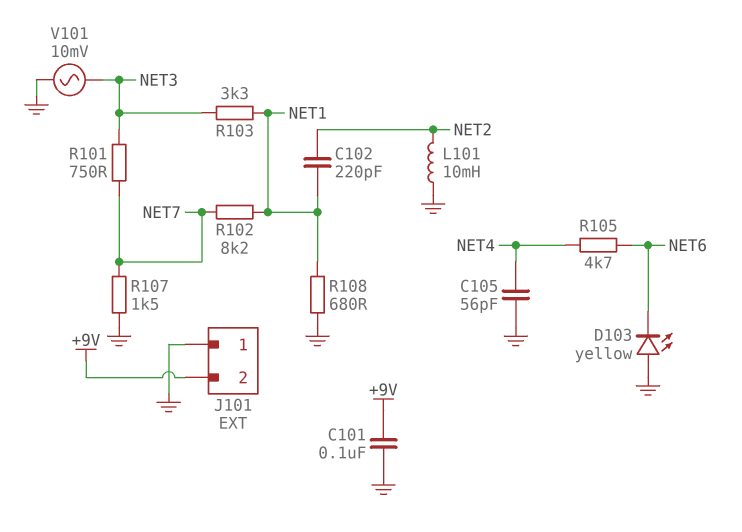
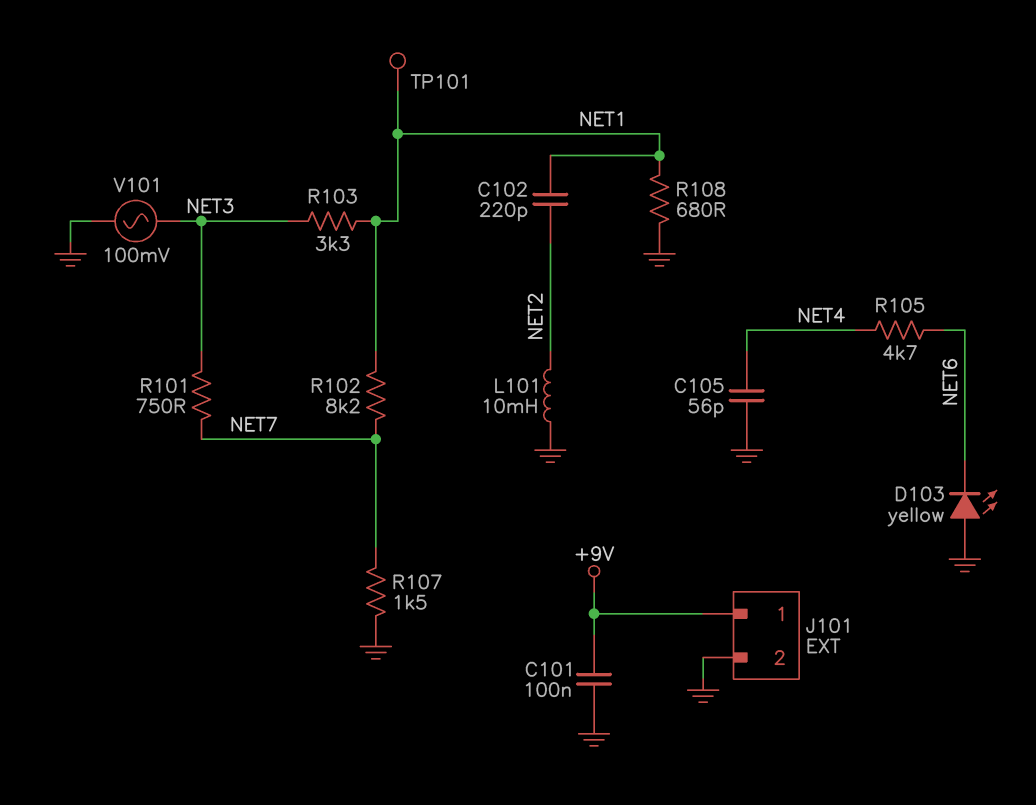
J101 pin 1: GND -> +9V
J101 pin 2: +9V -> GND
TP101: none -> test point (NET1)
V101: AC 10mV (GND, NET3) -> AC 100mV (GND, NET3)

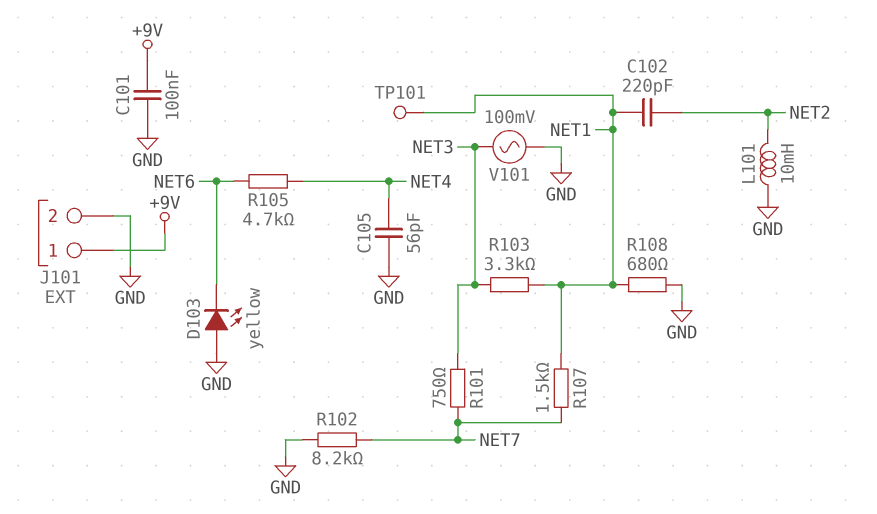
R102: 8.2k (NET1, NET7) -> 8.2k (GND, NET7)
R107: 1.5k (GND, NET7) -> 1.5k (NET1, NET7)

